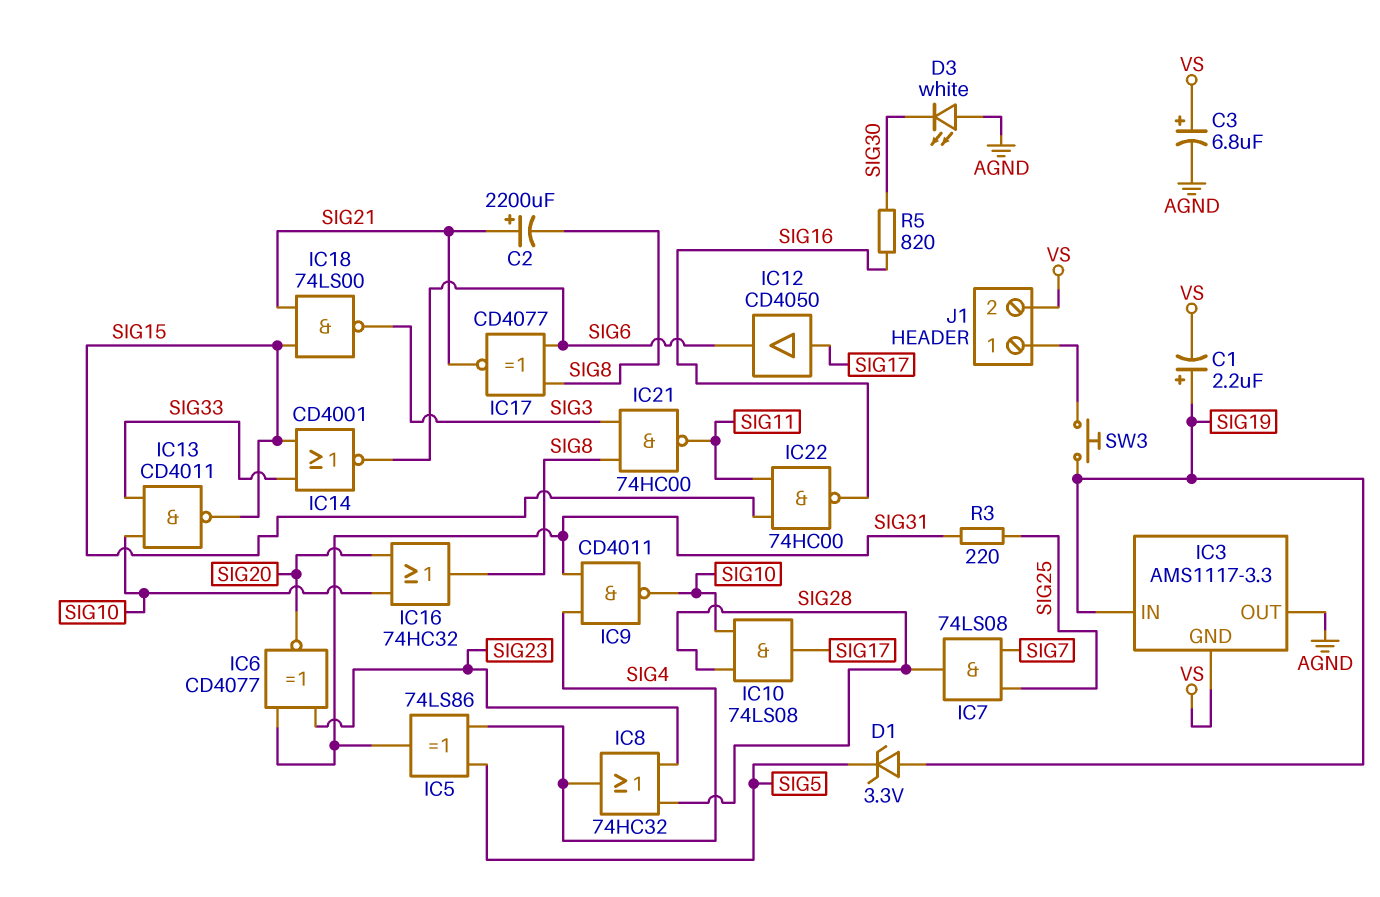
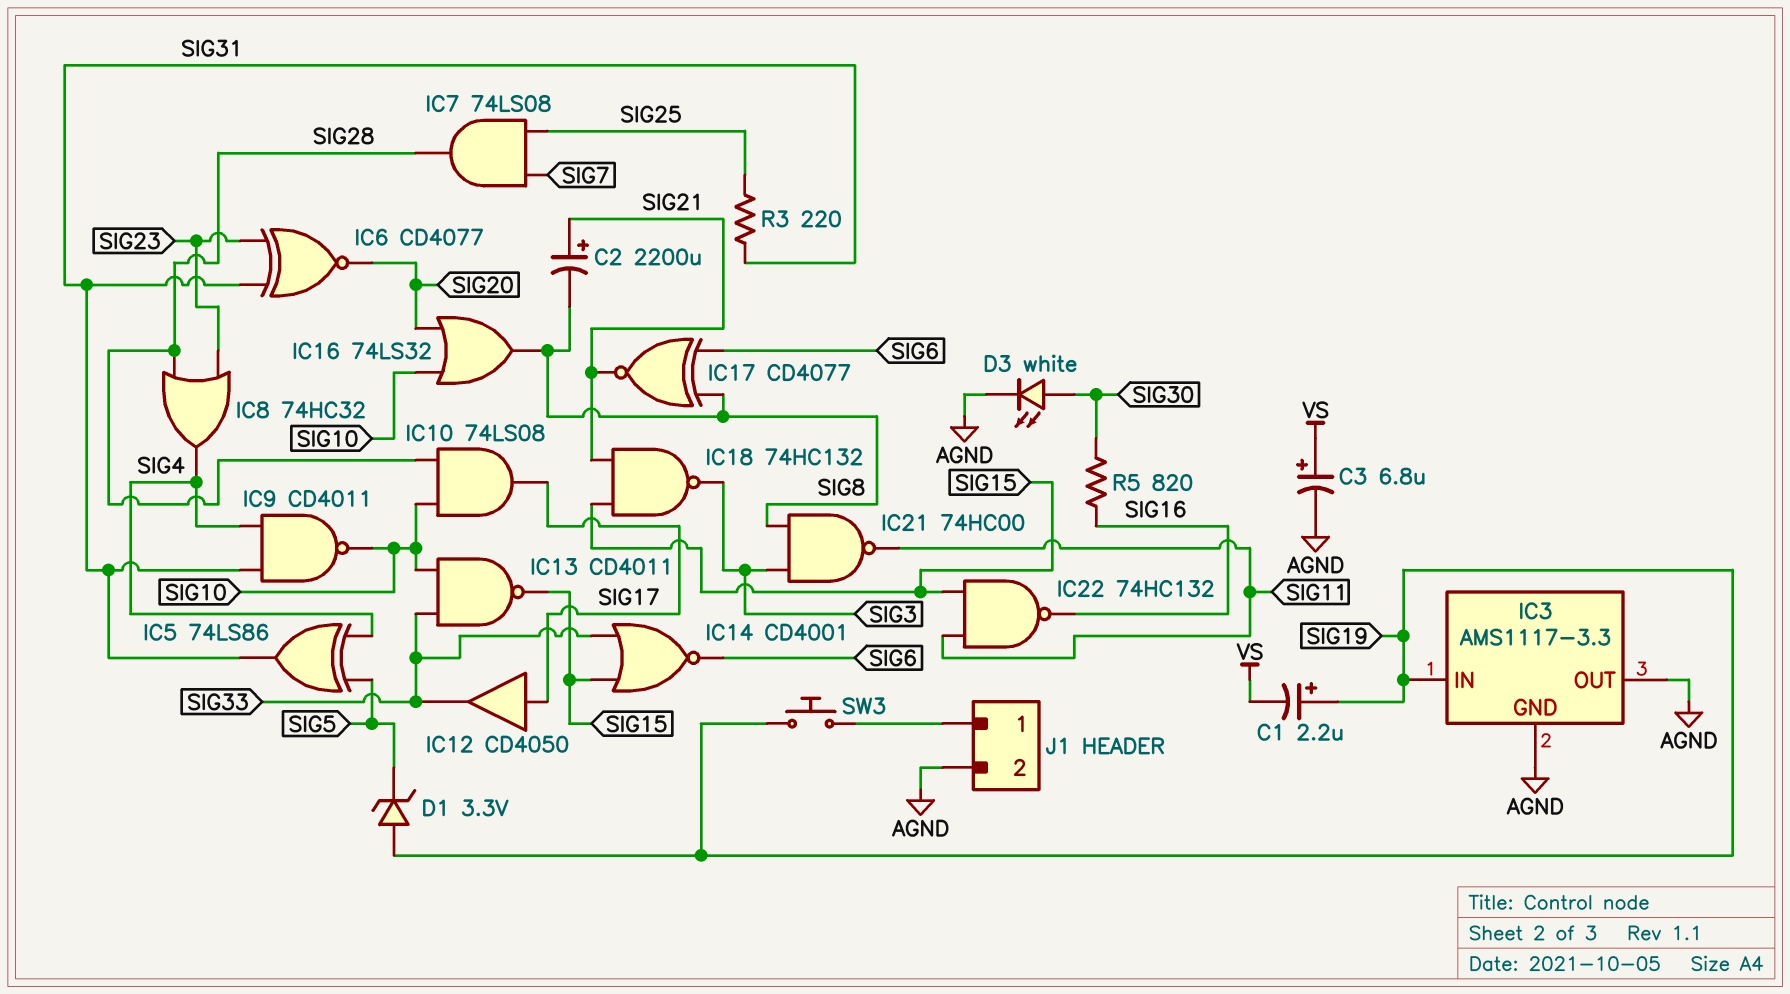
D3: LED white (A AGND, K SIG30) -> LED white (A SIG30, K AGND)
IC3 pin GND: VS -> AGND
IC12: buffer CD4050 (in SIG17, out SIG6) -> buffer CD4050 (in SIG17, out SIG33)
IC16: OR 74HC32 (in SIG10, in SIG20, out SIG8) -> OR 74LS32 (in SIG10, in SIG20, out SIG8)
IC18: NAND 74LS00 (in SIG15, in SIG21, out SIG3) -> NAND 74HC132 (in SIG15, in SIG21, out SIG3)
IC22: NAND 74HC00 (in SIG11, in SIG15, out SIG16) -> NAND 74HC132 (in SIG11, in SIG15, out SIG16)
J1 pin 2: VS -> AGND

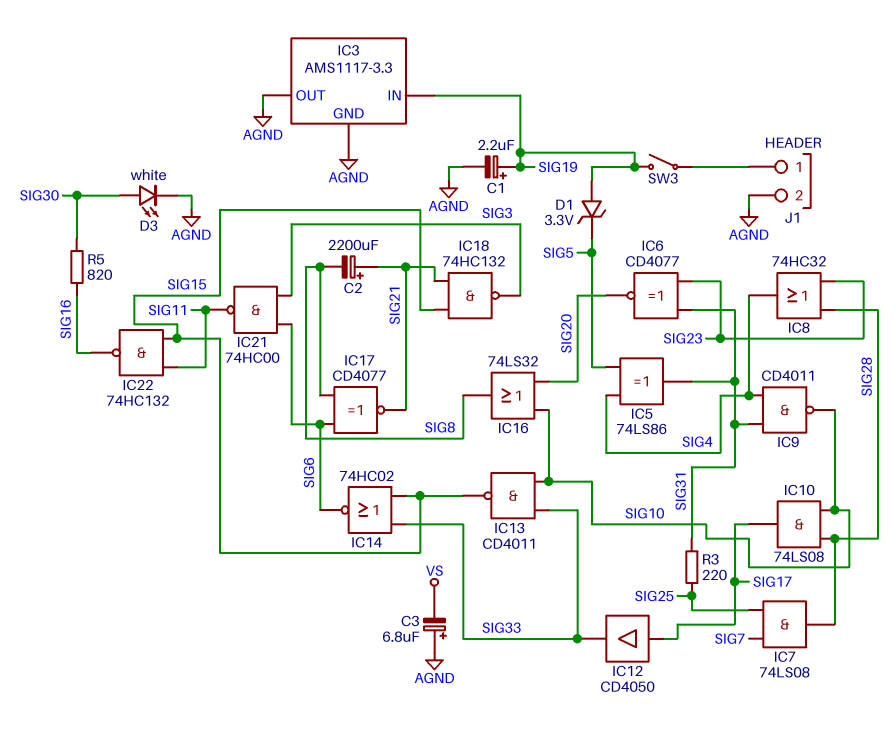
C1: 2.2uF (plus SIG19, minus VS) -> 2.2uF (plus SIG19, minus AGND)
C3: 6.8uF (plus VS, minus AGND) -> 6.8uF (plus AGND, minus VS)
IC14: NOR CD4001 (in SIG15, in SIG33, out SIG6) -> NOR 74HC02 (in SIG15, in SIG33, out SIG6)
IC21: NAND 74HC00 (in SIG3, in SIG8, out SIG11) -> NAND 74HC00 (in SIG3, in SIG6, out SIG11)
SW3: button (J1/1, SIG19) -> switch (J1/1, SIG19)

